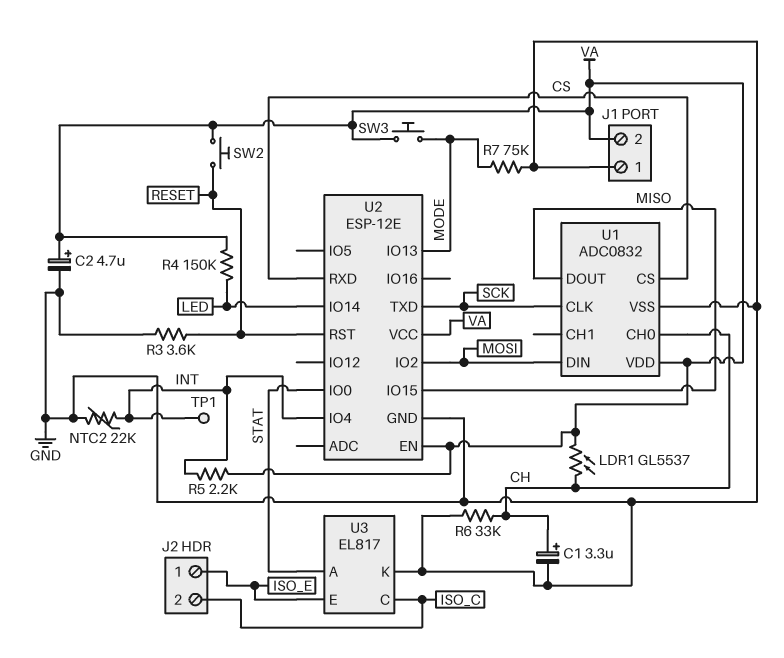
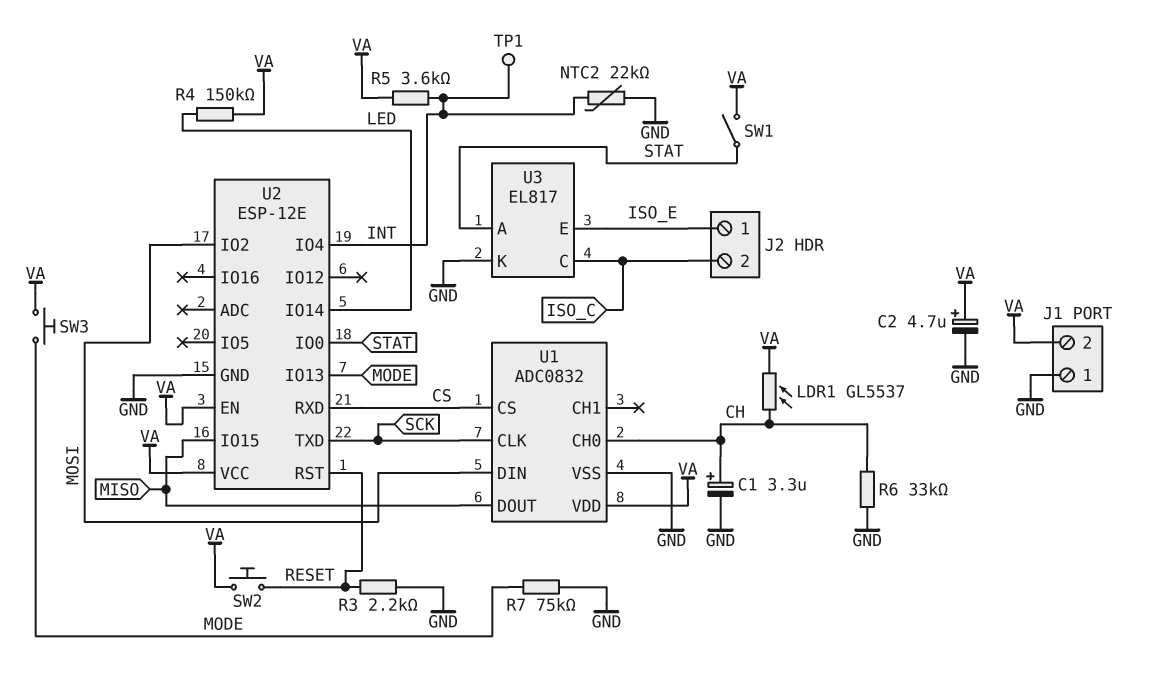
R3: 3.6k (GND, RESET) -> 2.2k (GND, RESET)
R5: 2.2k (INT, VA) -> 3.6k (INT, VA)
SW1: none -> switch (STAT, VA)

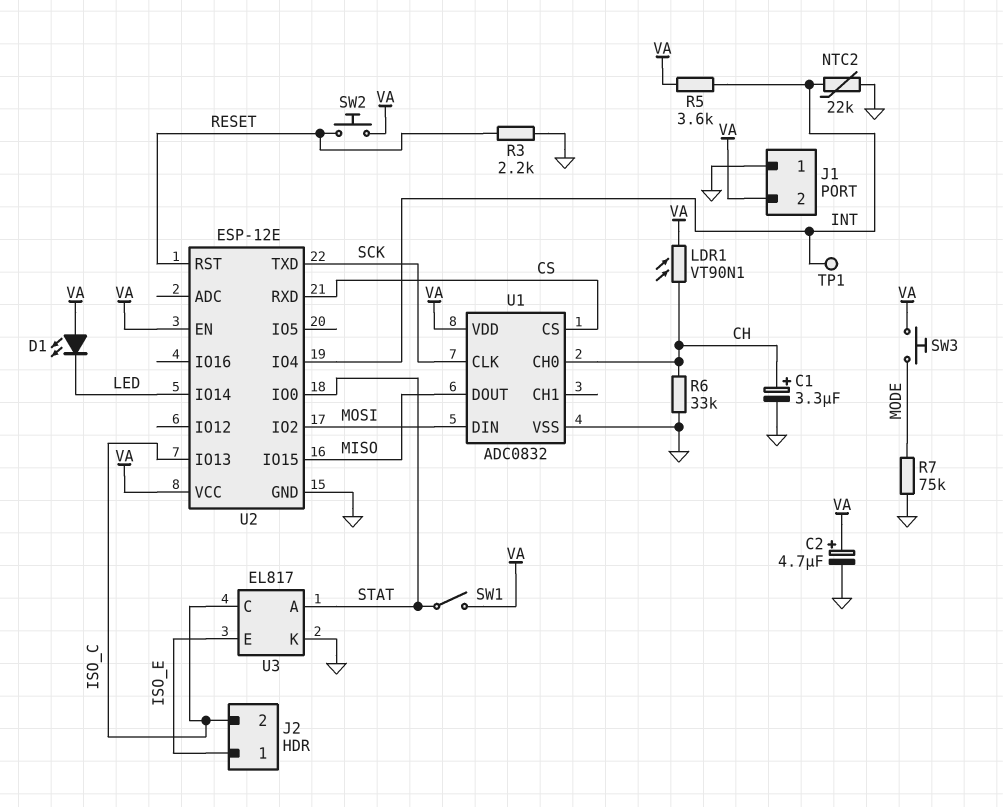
D1: none -> LED (A VA, K LED)
LDR1: GL5537 (CH, VA) -> VT90N1 (CH, VA)
R4: 150k (LED, VA) -> none
U2 pin IO13: MODE -> ISO_C

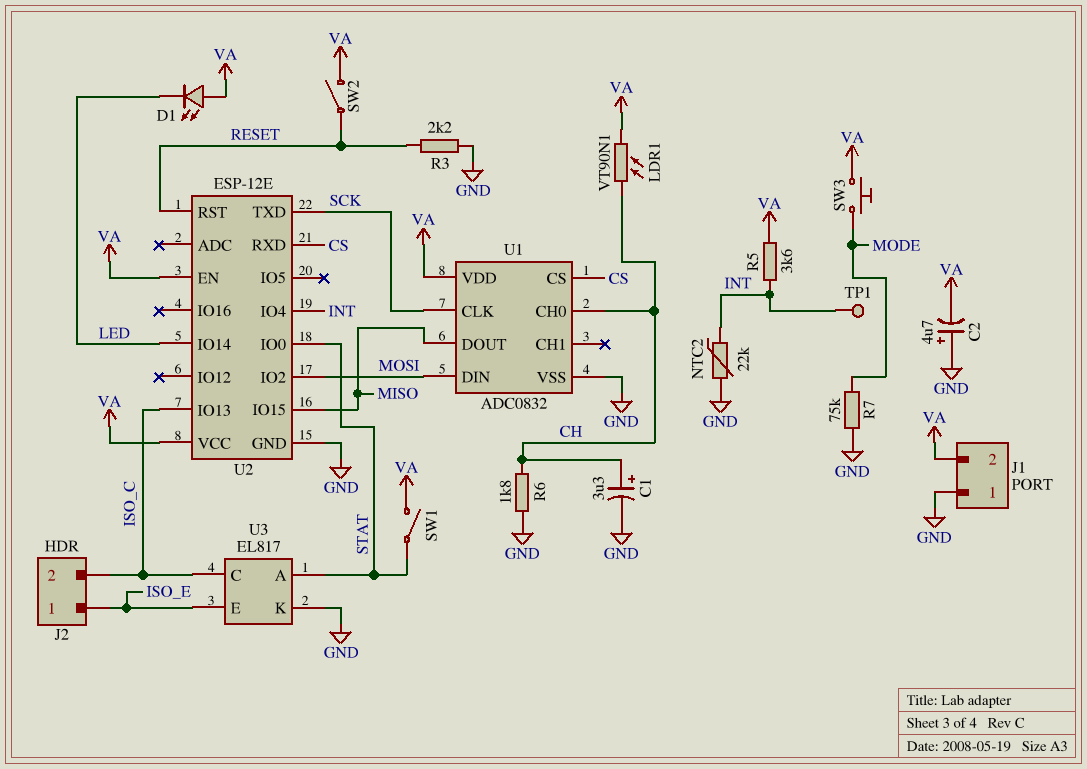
C2: 4.7uF (plus VA, minus GND) -> 4.7uF (plus GND, minus VA)
R6: 33k (CH, GND) -> 1.8k (CH, GND)
SW2: button (RESET, VA) -> switch (RESET, VA)

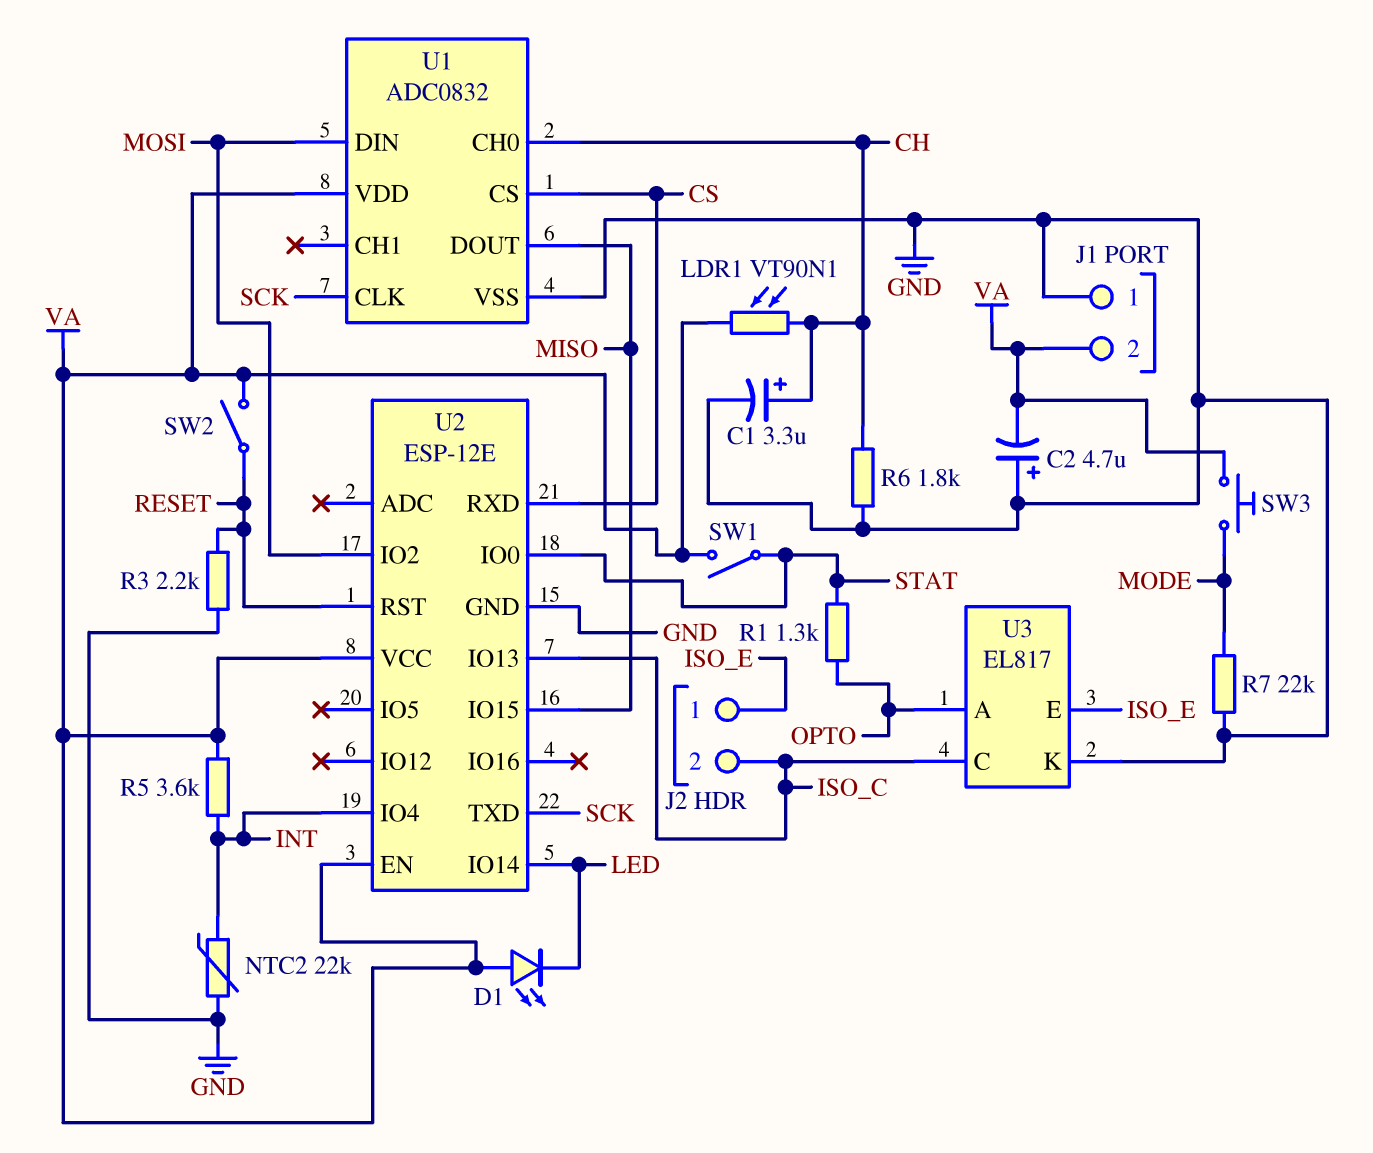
R1: none -> 1.3k (OPTO, STAT)
R7: 75k (GND, MODE) -> 22k (GND, MODE)
TP1: test point (INT) -> none
U3 pin A: STAT -> OPTO

